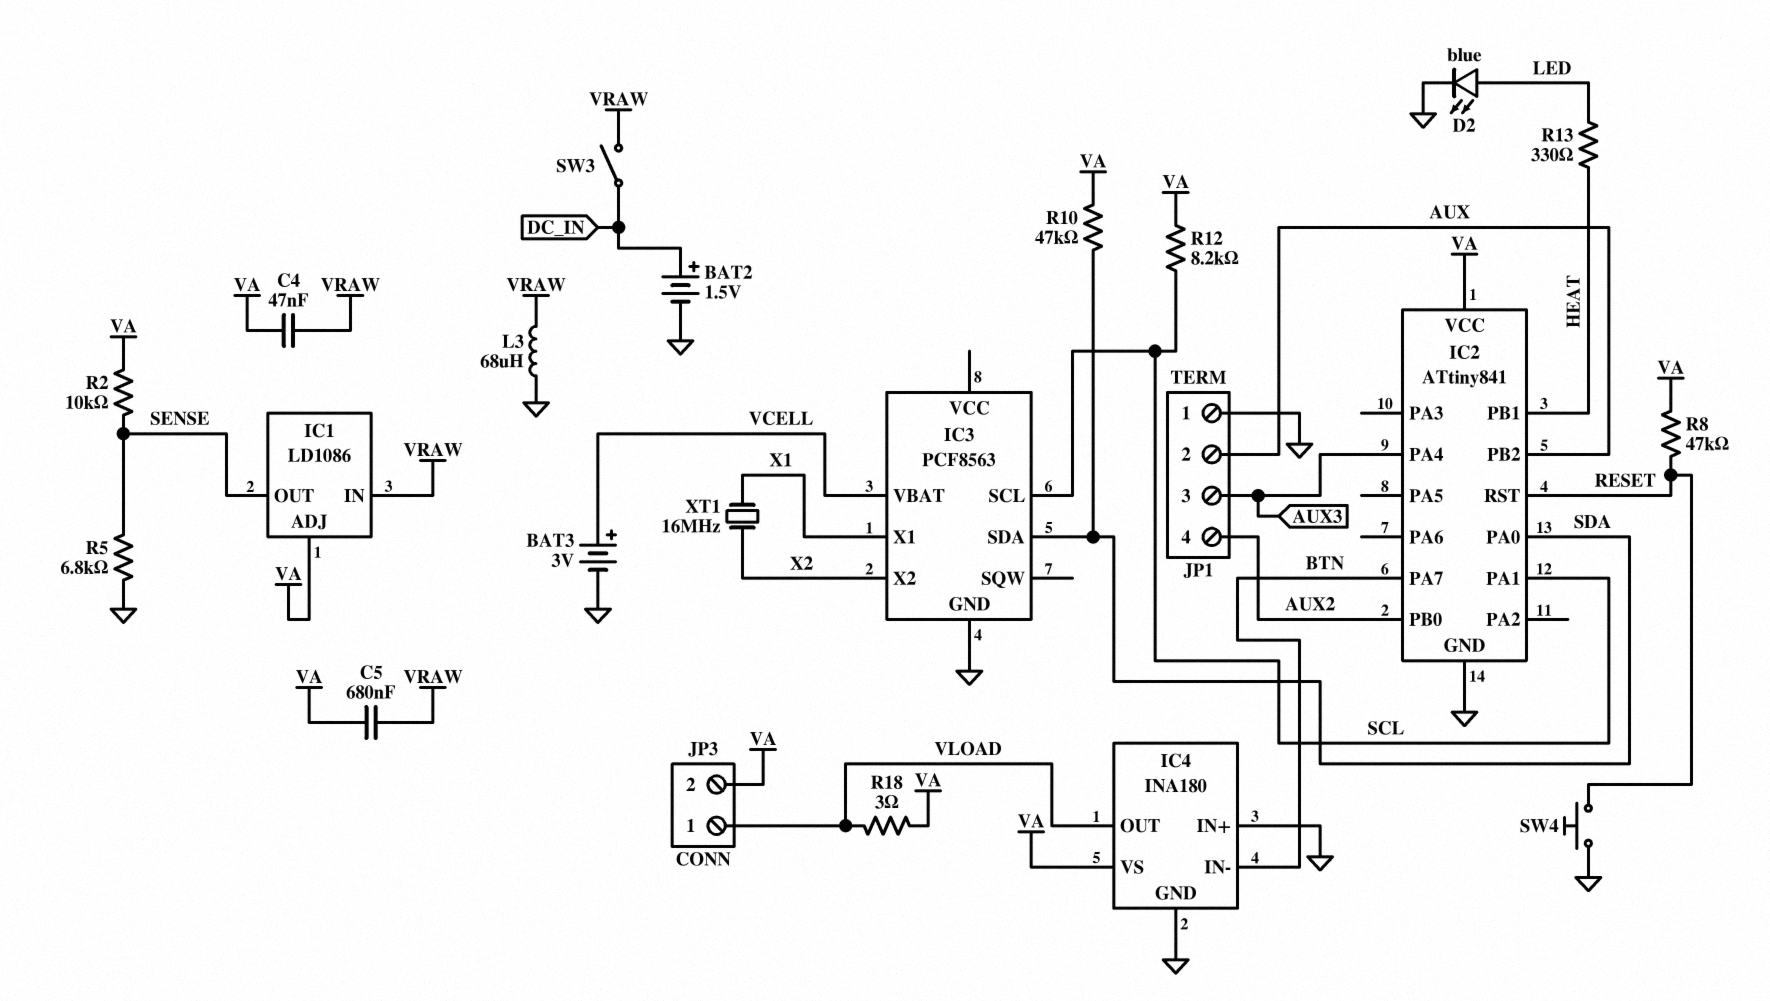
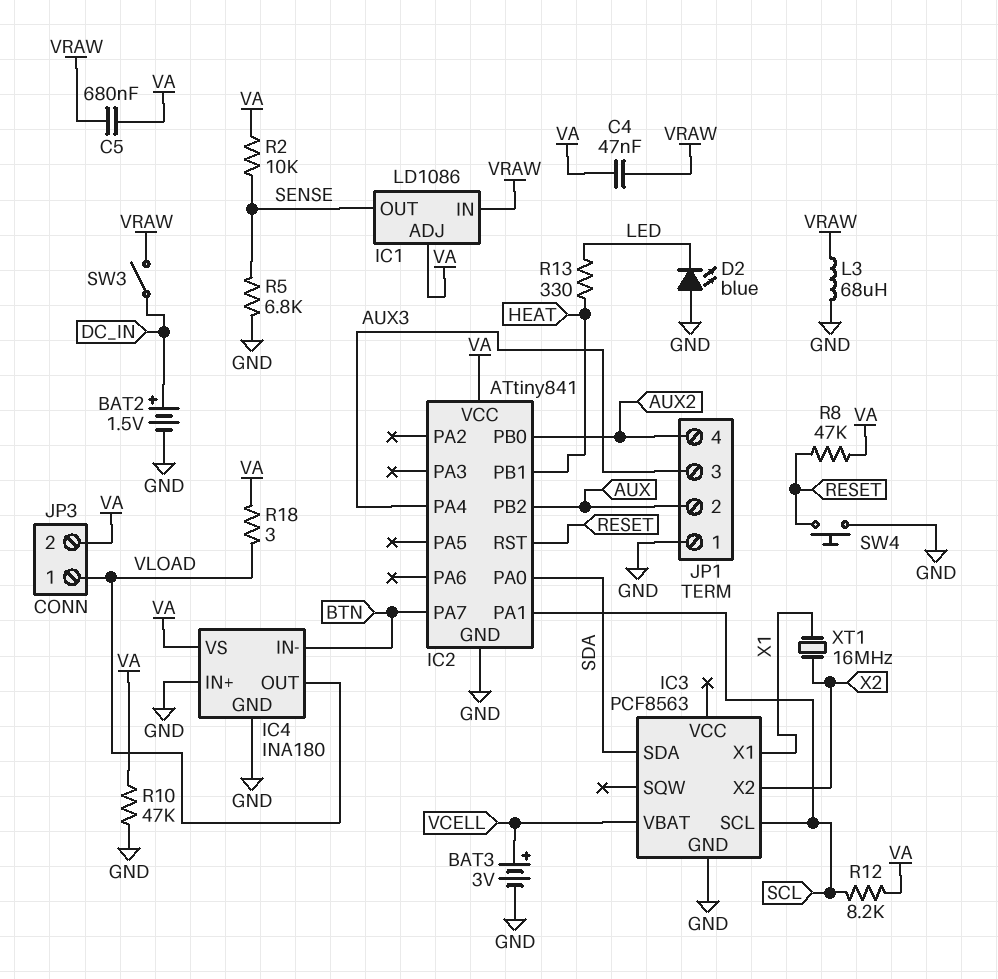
D2: LED blue (A LED, K GND) -> LED blue (A GND, K LED)
R10: 47k (SDA, VA) -> 47k (GND, VA)

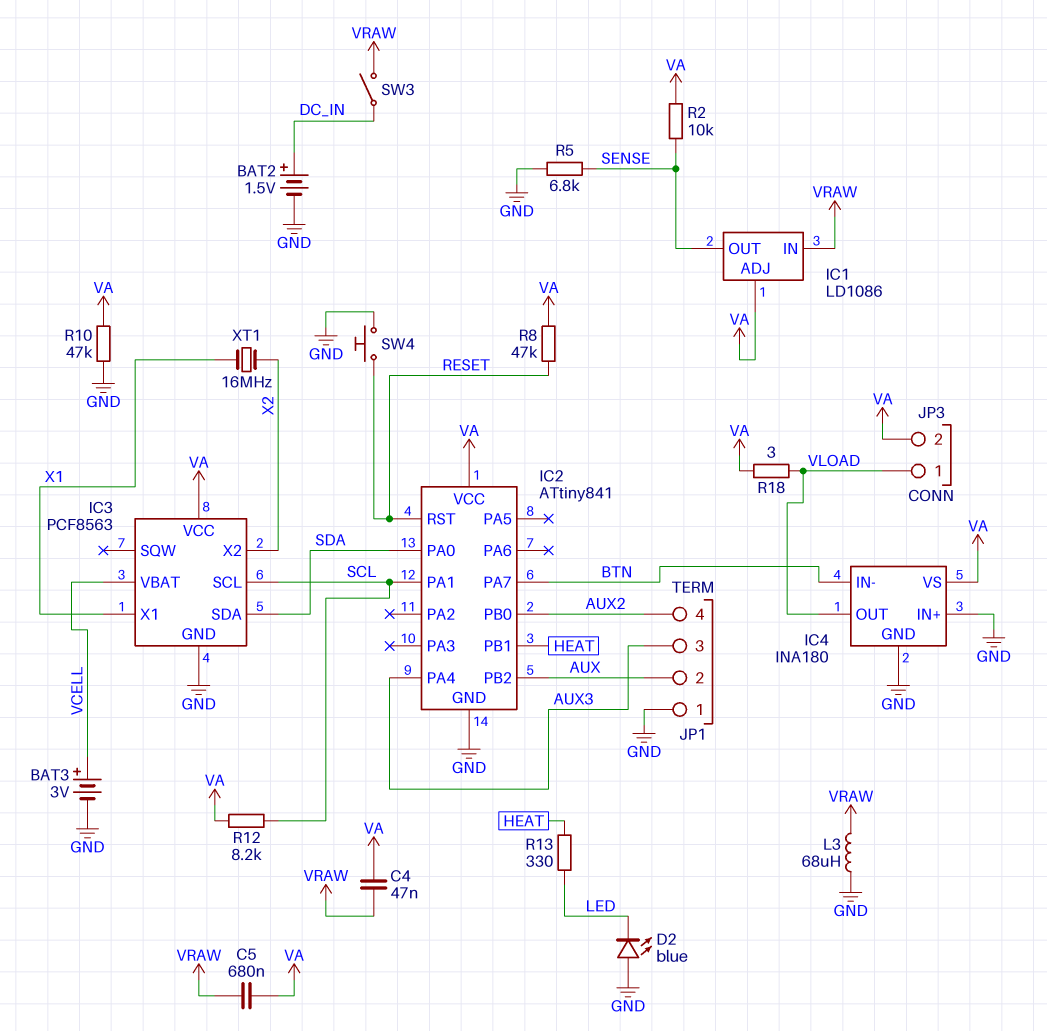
IC3 pin VCC: none -> VA

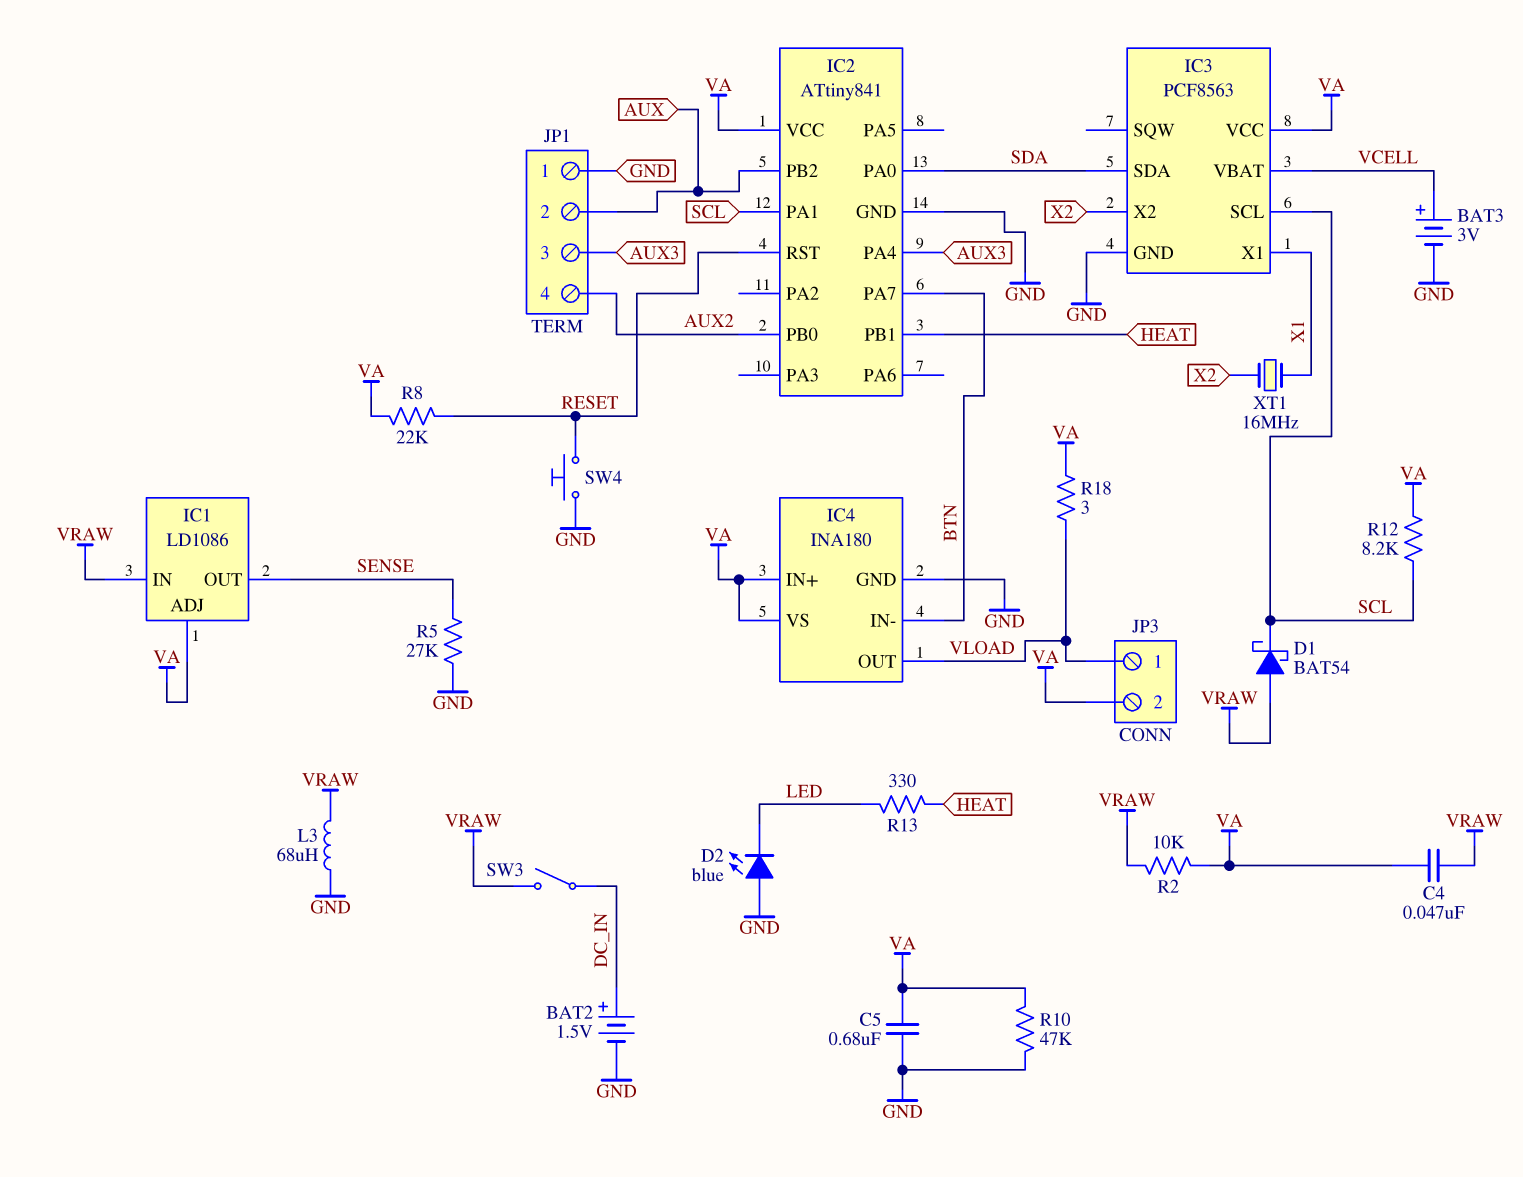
C5: 680nF (VA, VRAW) -> 680nF (GND, VA)
D1: none -> schottky BAT54 (A VRAW, K SCL)
IC4 pin IN+: GND -> VA
R2: 10k (SENSE, VA) -> 10k (VA, VRAW)
R5: 6.8k (GND, SENSE) -> 27k (GND, SENSE)
R8: 47k (RESET, VA) -> 22k (RESET, VA)

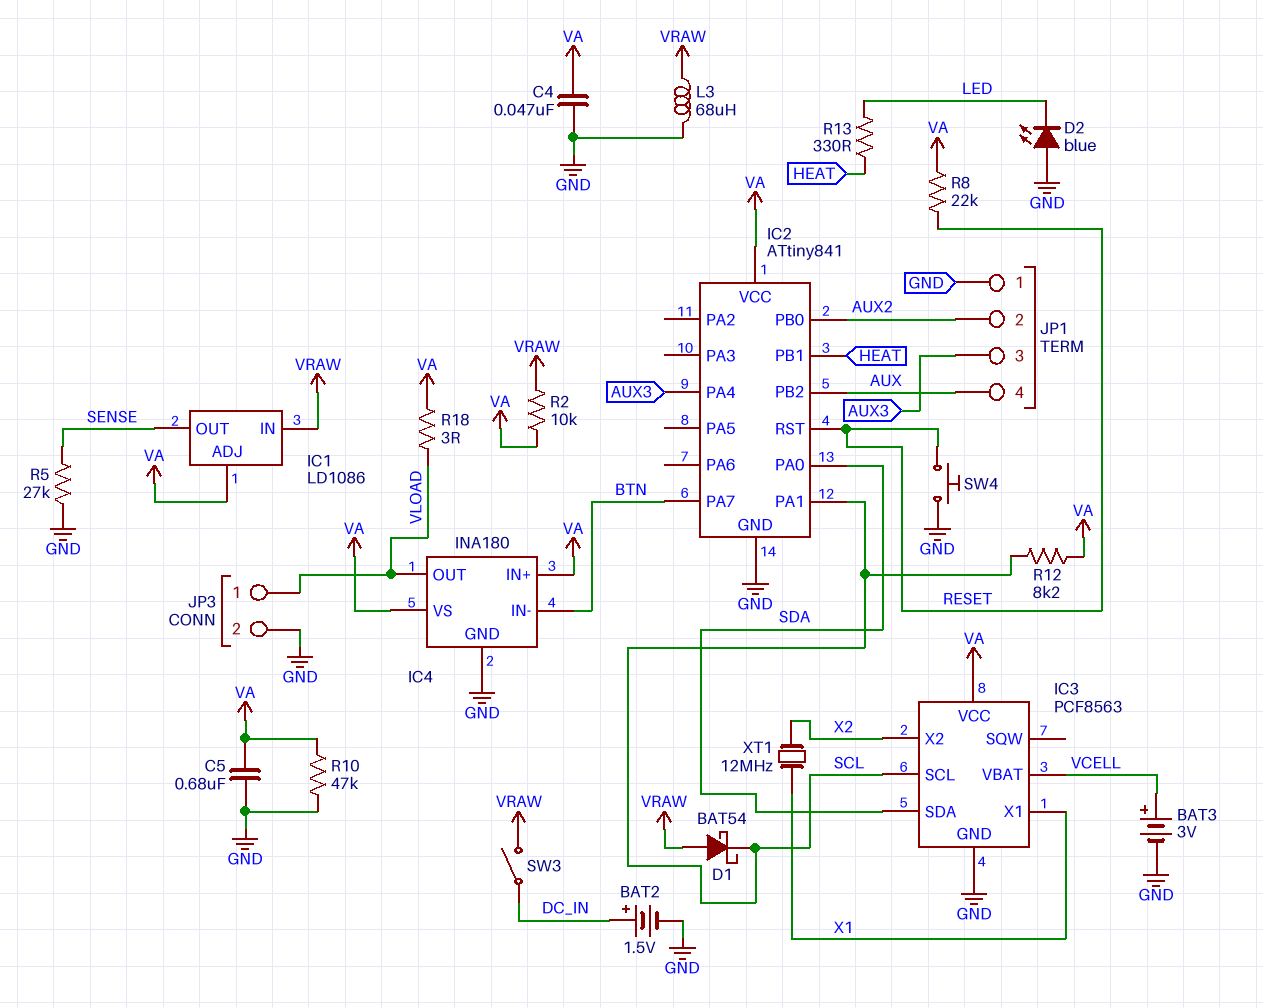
C4: 47nF (VA, VRAW) -> 47nF (GND, VA)
JP1 pin 2: AUX -> AUX2
JP1 pin 4: AUX2 -> AUX
JP3 pin 2: VA -> GND
XT1: 16MHz (X1, X2) -> 12MHz (X1, X2)

